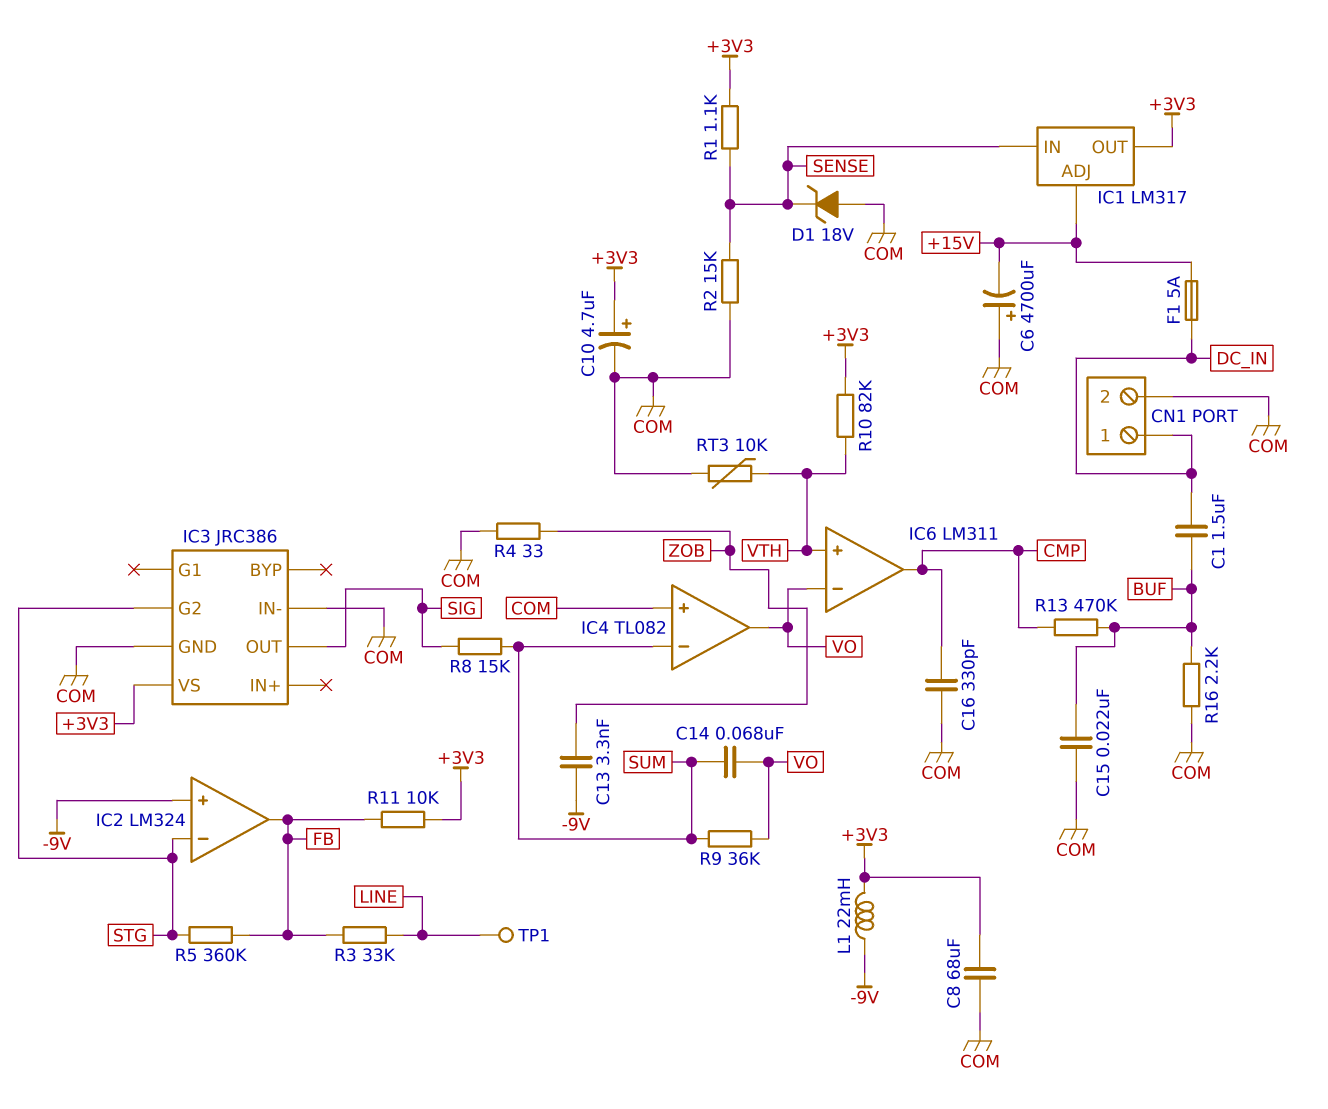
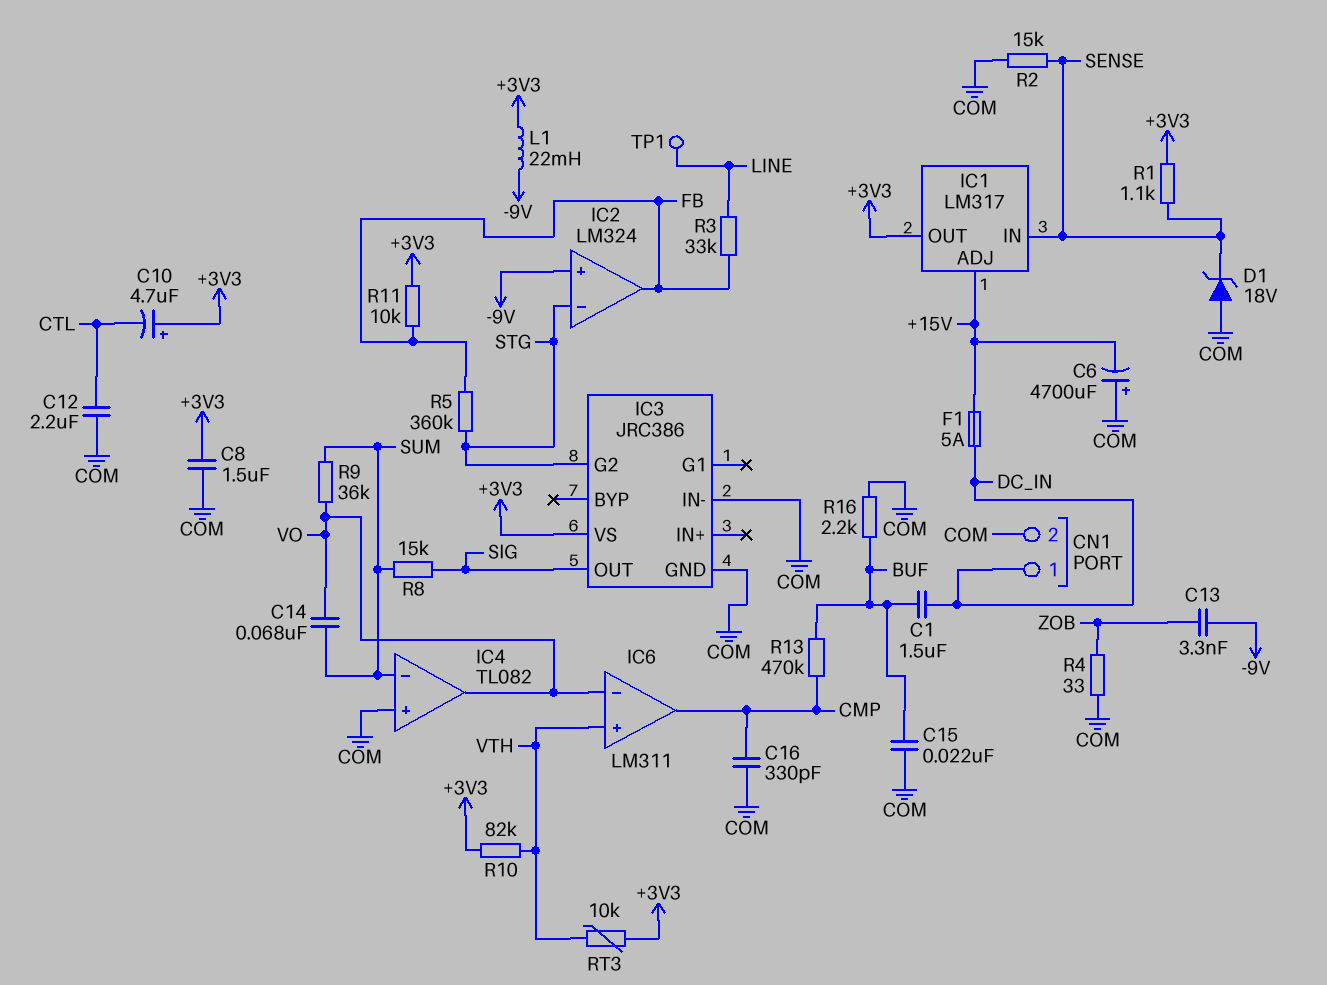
C8: 68uF (+3V3, COM) -> 1.5uF (+3V3, COM)
C10: 4.7uF (plus +3V3, minus COM) -> 4.7uF (plus +3V3, minus CTL)
C12: none -> 2.2uF (COM, CTL)
RT3: 10k (COM, VTH) -> 10k (+3V3, VTH)

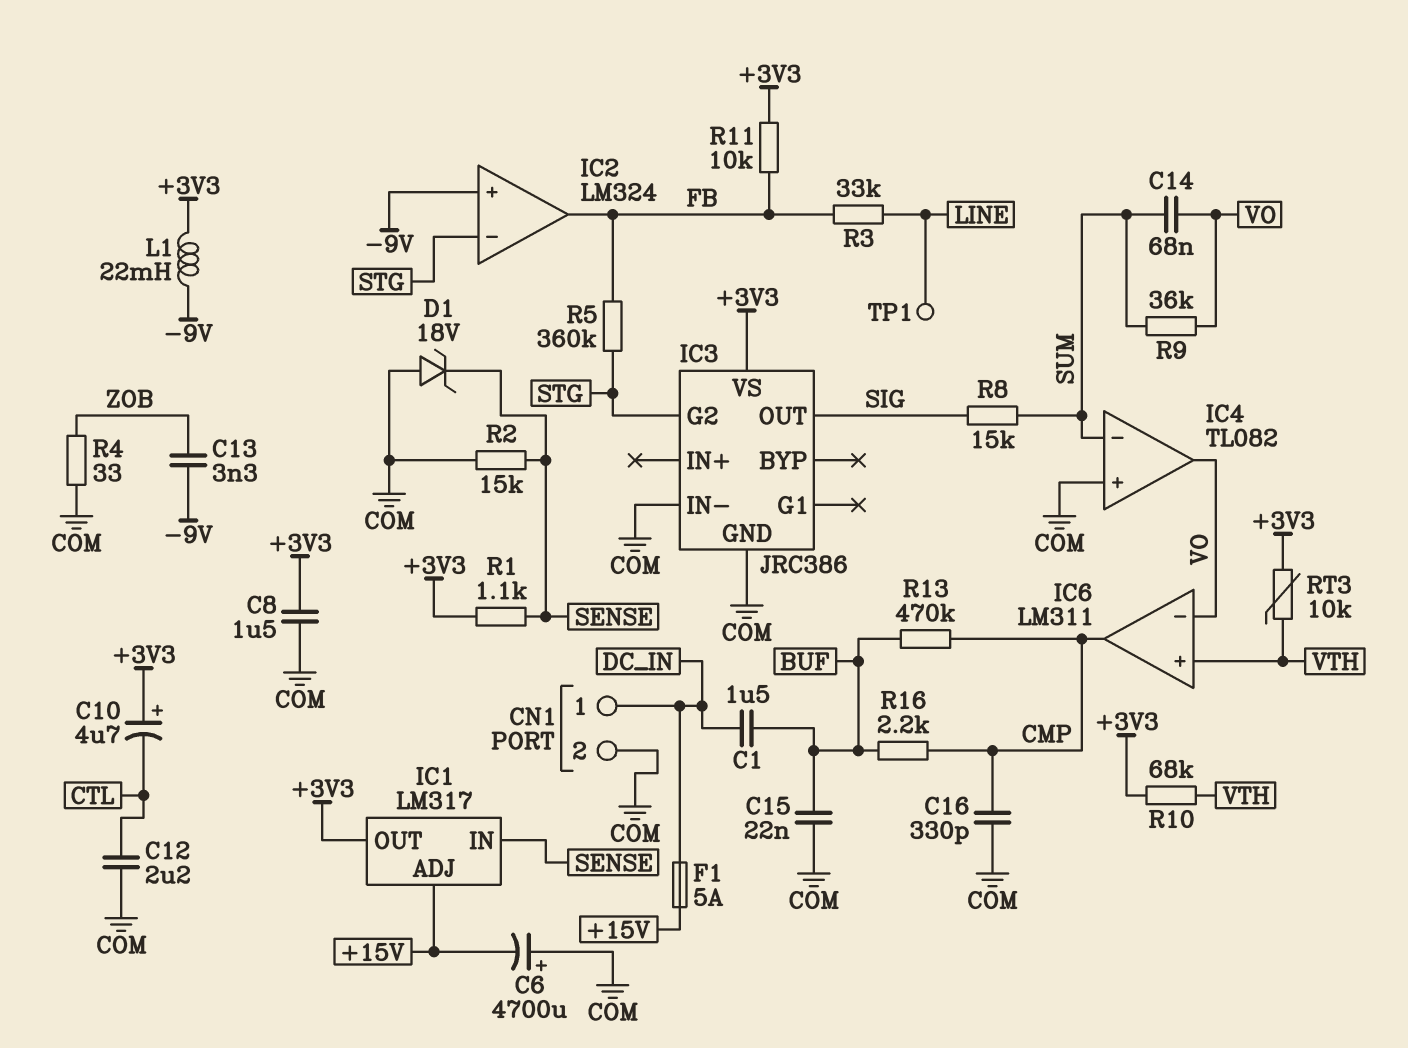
R10: 82k (+3V3, VTH) -> 68k (+3V3, VTH)
R16: 2.2k (BUF, COM) -> 2.2k (BUF, CMP)

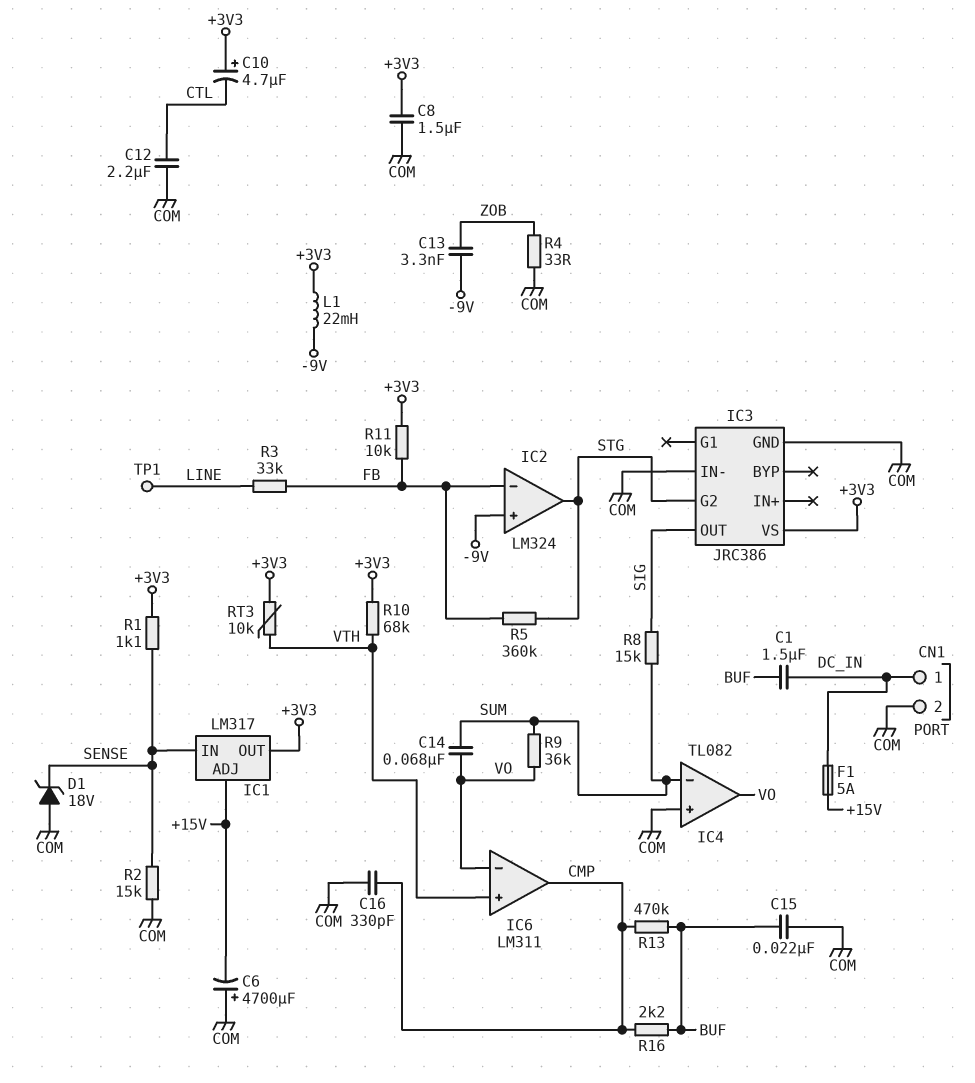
IC2 pin in-: STG -> FB
IC2 pin out: FB -> STG

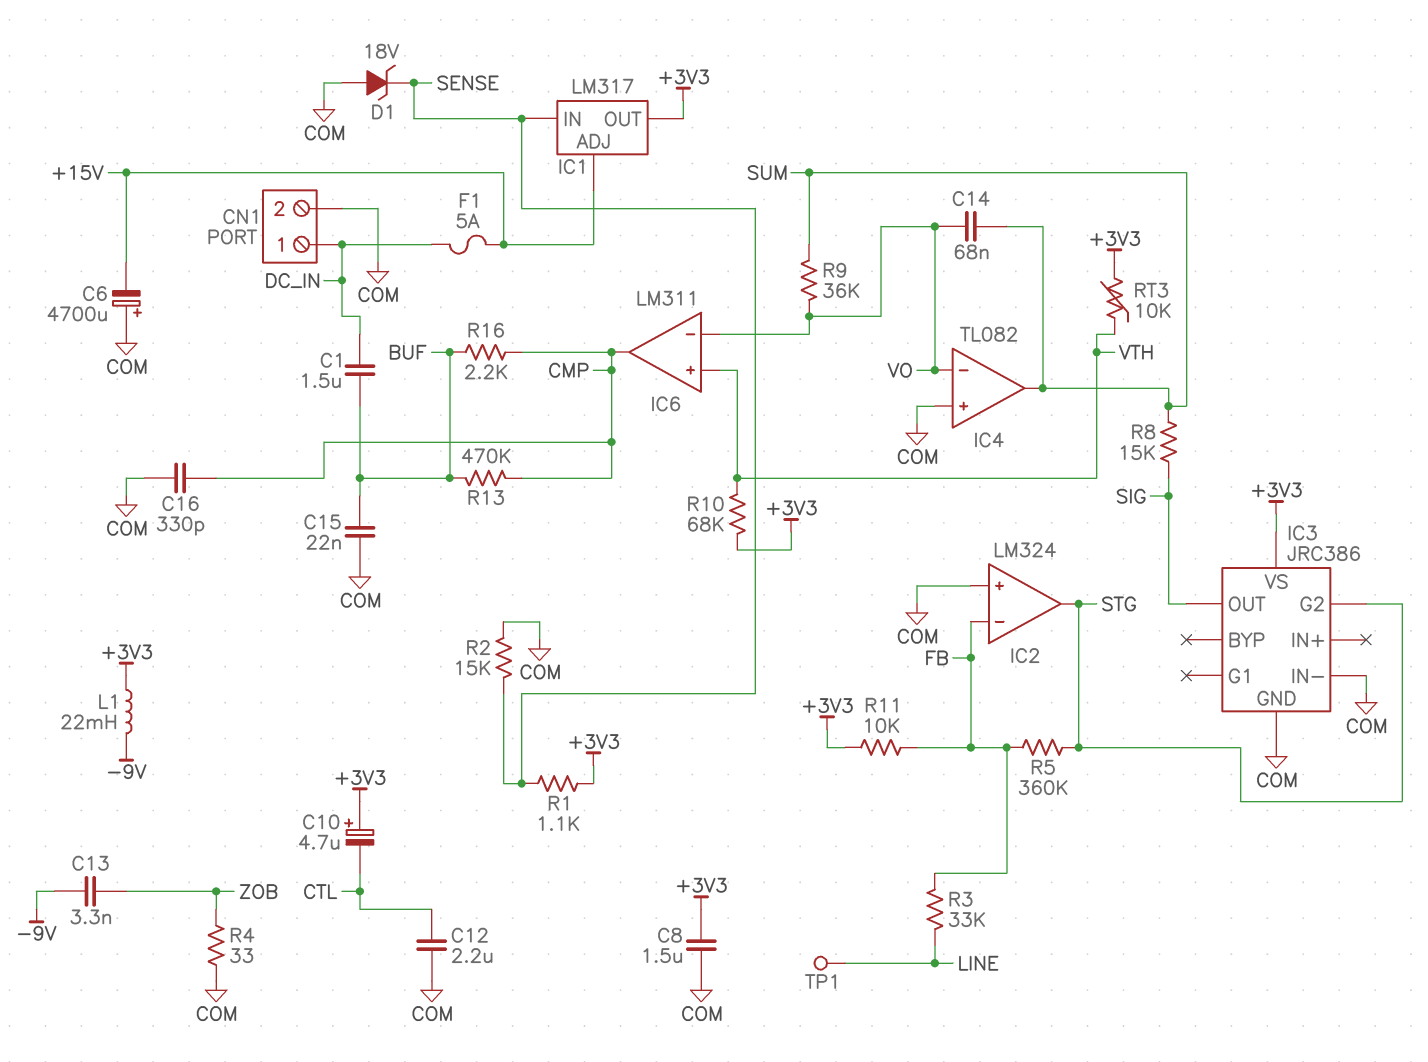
IC2 pin in+: -9V -> COM
IC4 pin in-: SUM -> VO
IC4 pin out: VO -> SUM

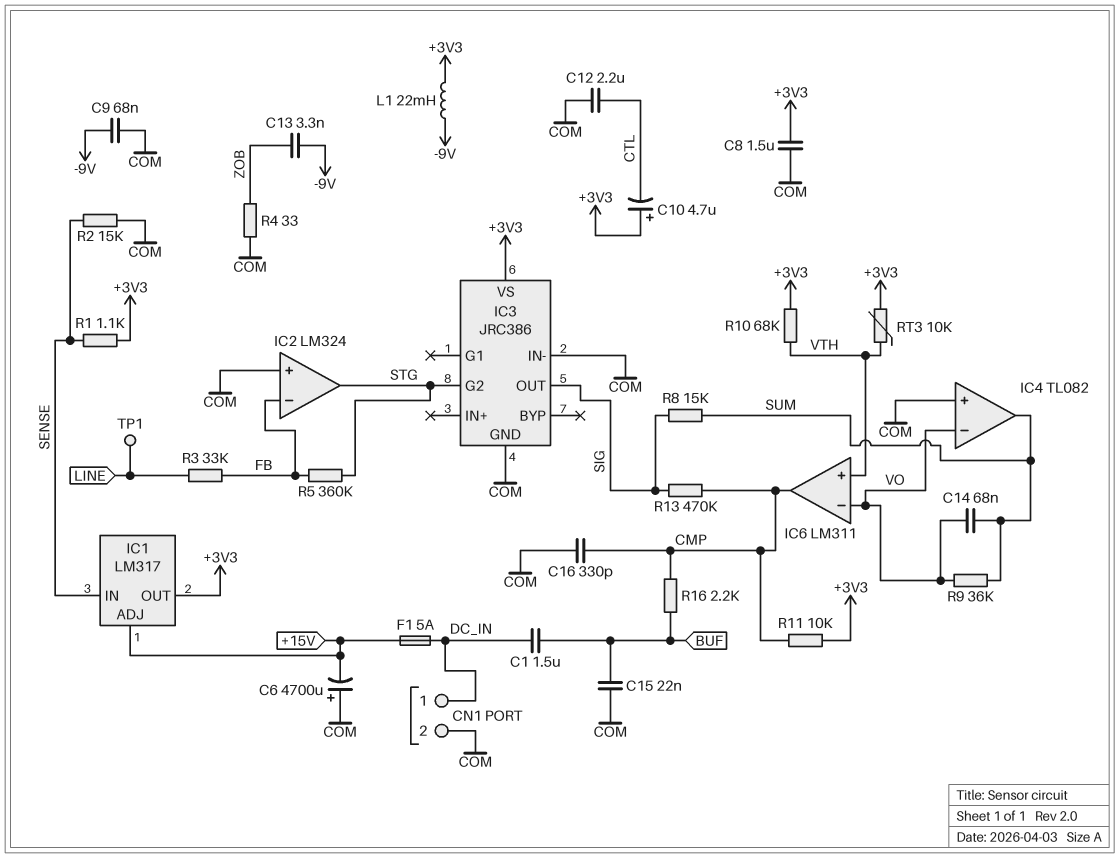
C9: none -> 68nF (-9V, COM)
D1: zener 18V (A COM, K SENSE) -> none
R11: 10k (+3V3, FB) -> 10k (+3V3, CMP)
R13: 470k (BUF, CMP) -> 470k (CMP, SIG)

